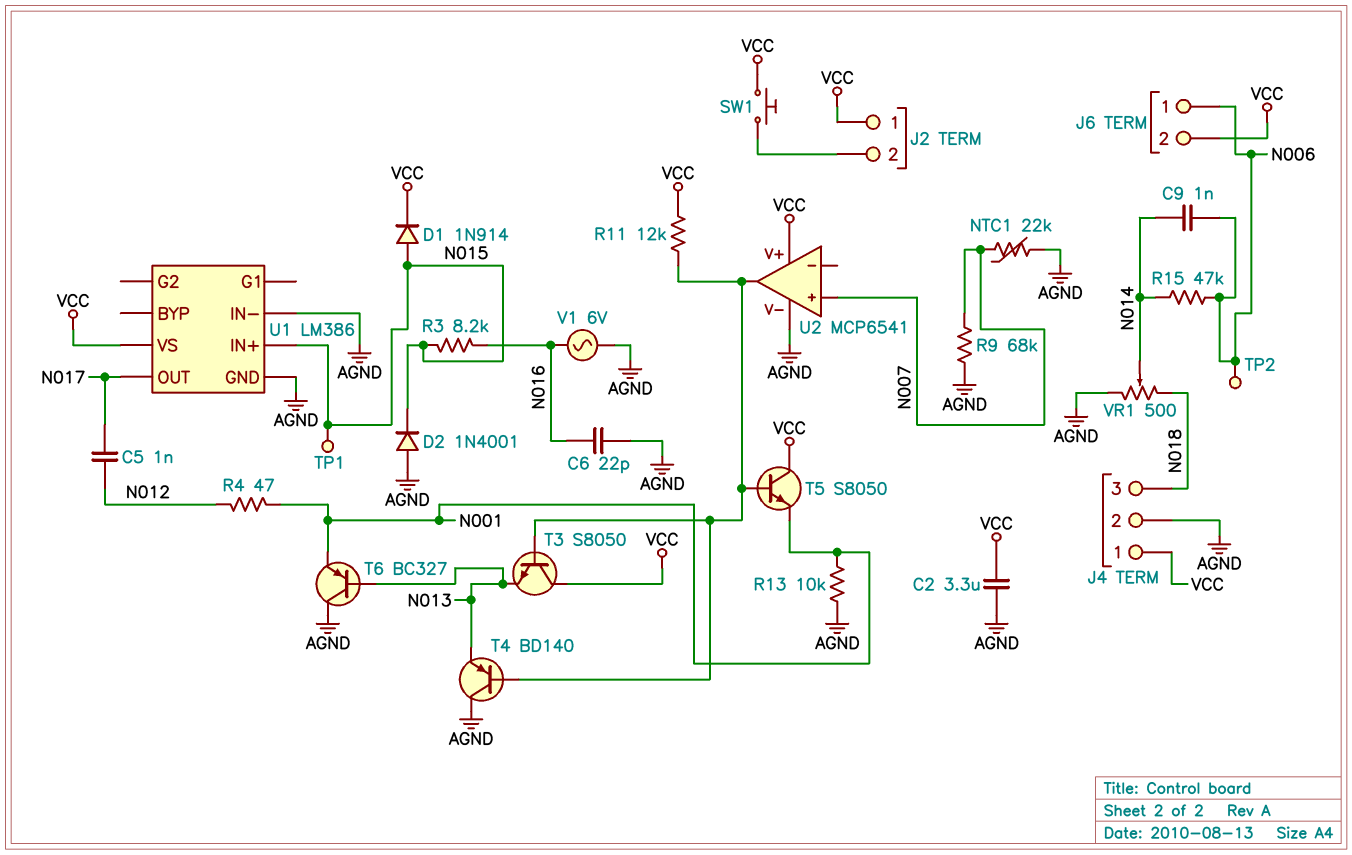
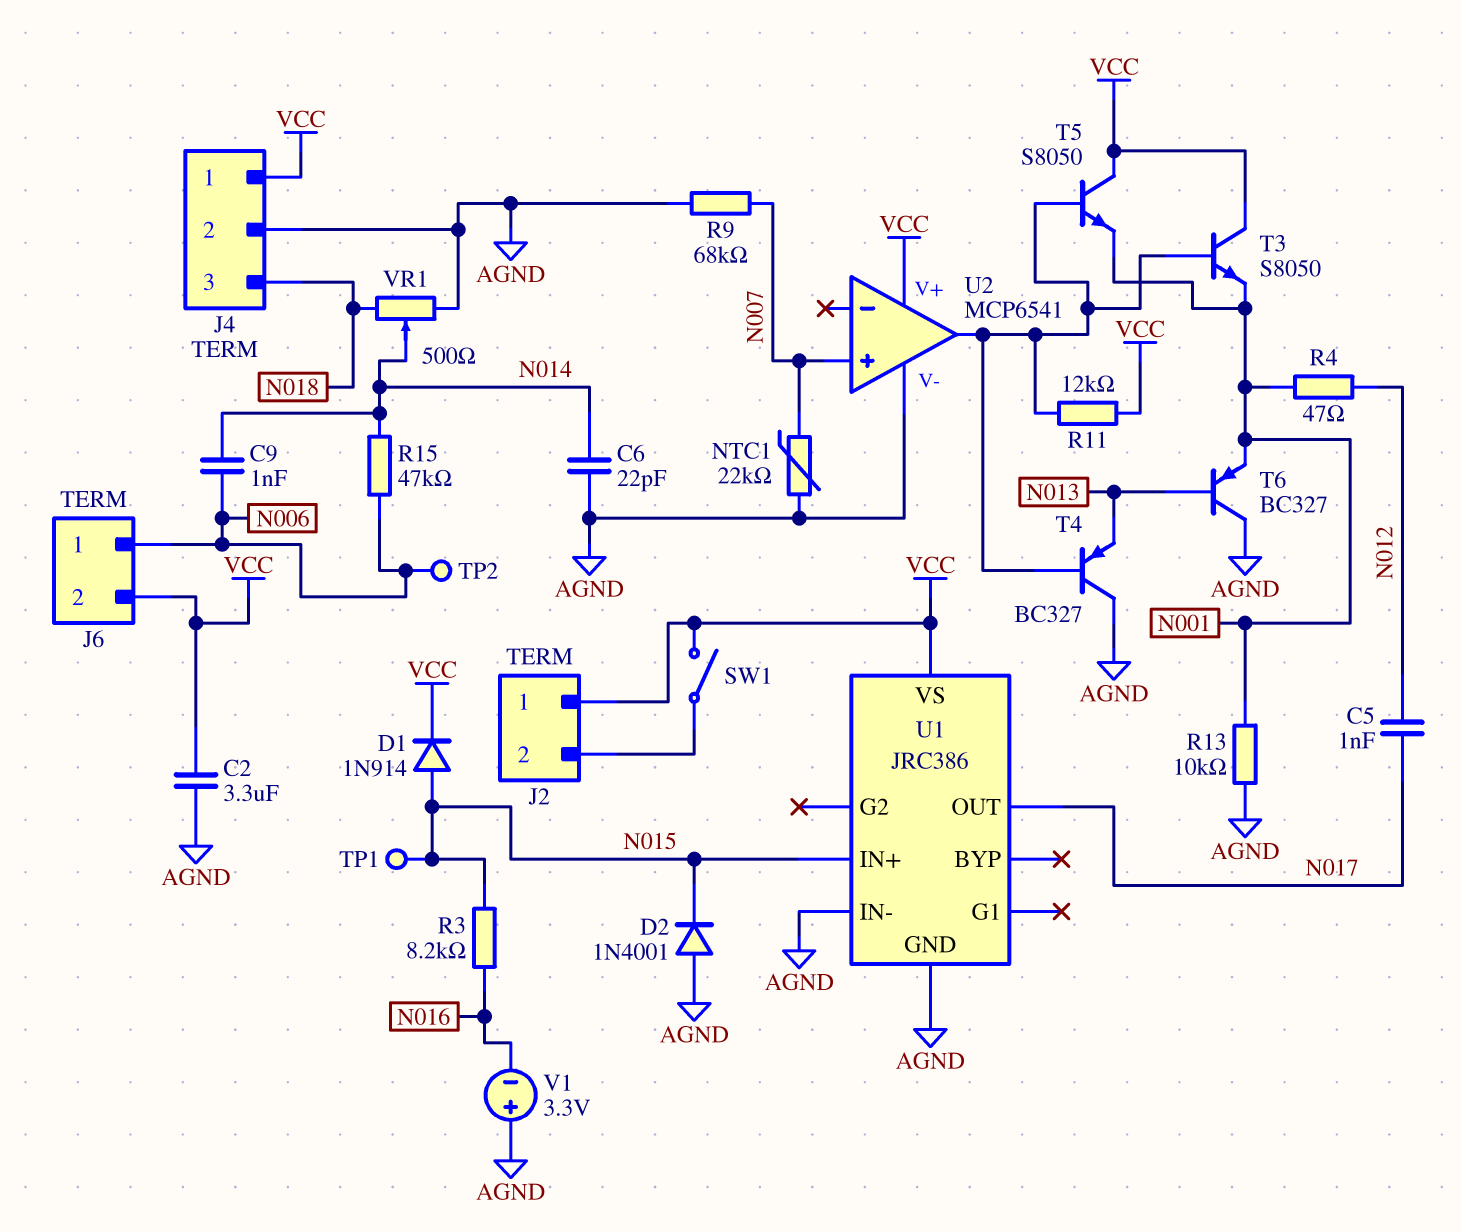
C6: 22pF (AGND, N016) -> 22pF (AGND, N014)
SW1: button (J2/2, VCC) -> switch (J2/2, VCC)
T3: NPN S8050 (B U2/out, C VCC, E N013) -> NPN S8050 (B U2/out, C VCC, E N001)
T4: PNP BD140 (B U2/out, C AGND, E N013) -> PNP BC327 (B U2/out, C AGND, E N013)
U1: LM386 -> JRC386
V1: AC 6V (AGND, N016) -> 3.3V (plus AGND, minus N016)

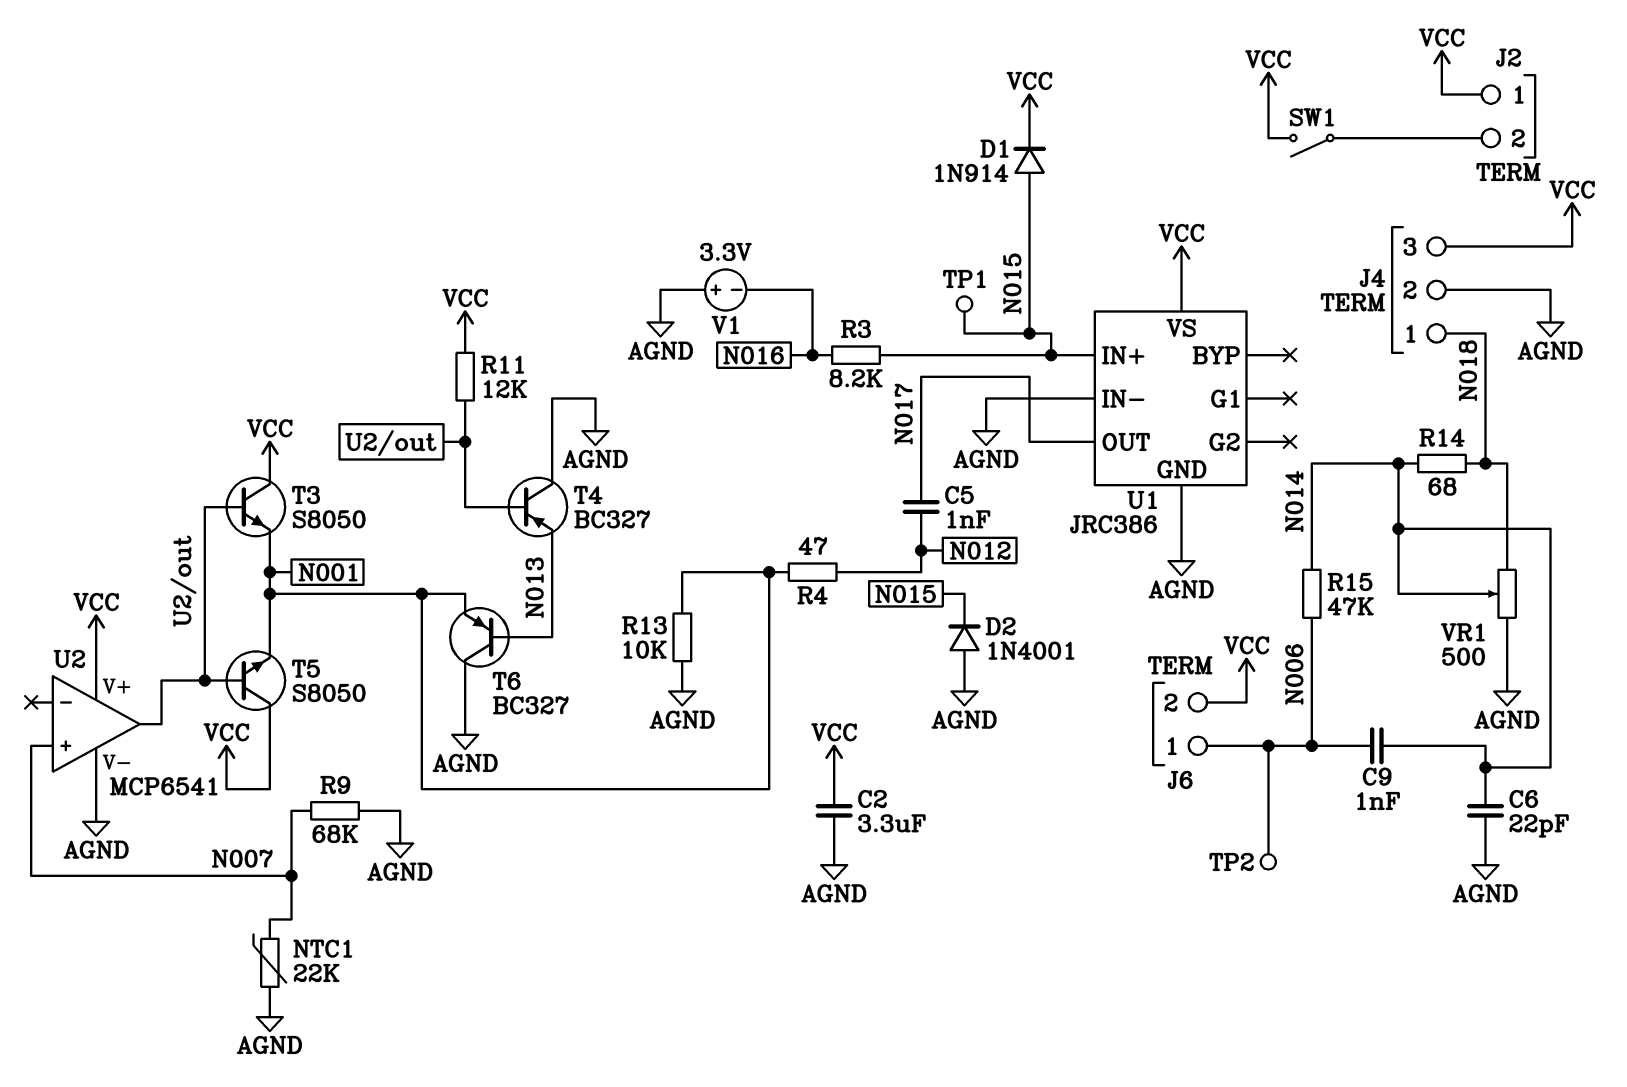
J4 pin 1: VCC -> N018
J4 pin 3: N018 -> VCC
R14: none -> 68 (N014, N018)

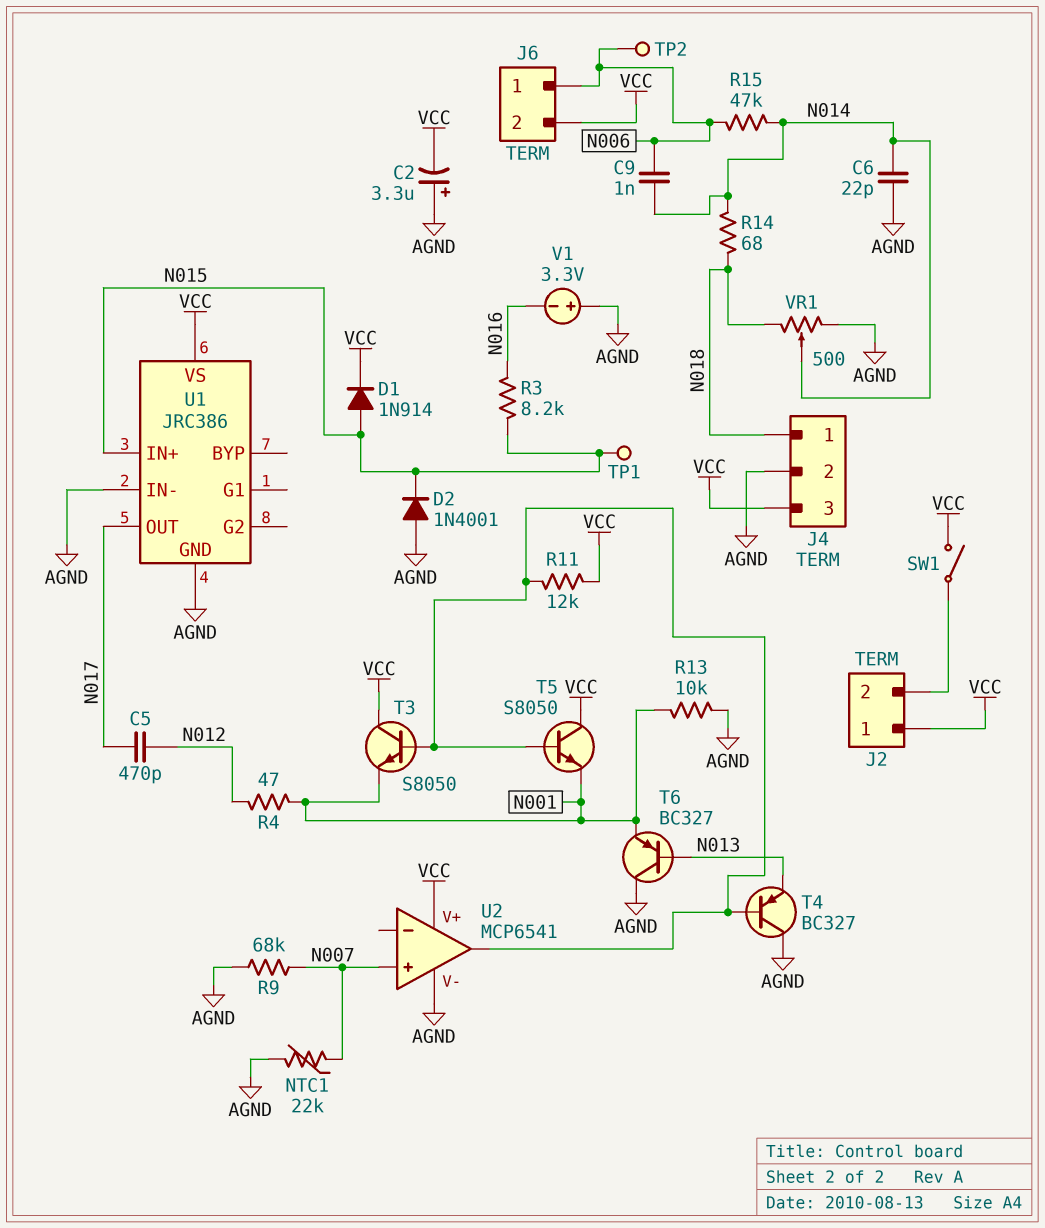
C2: 3.3uF (AGND, VCC) -> 3.3uF (plus AGND, minus VCC)
C5: 1nF (N012, N017) -> 470pF (N012, N017)

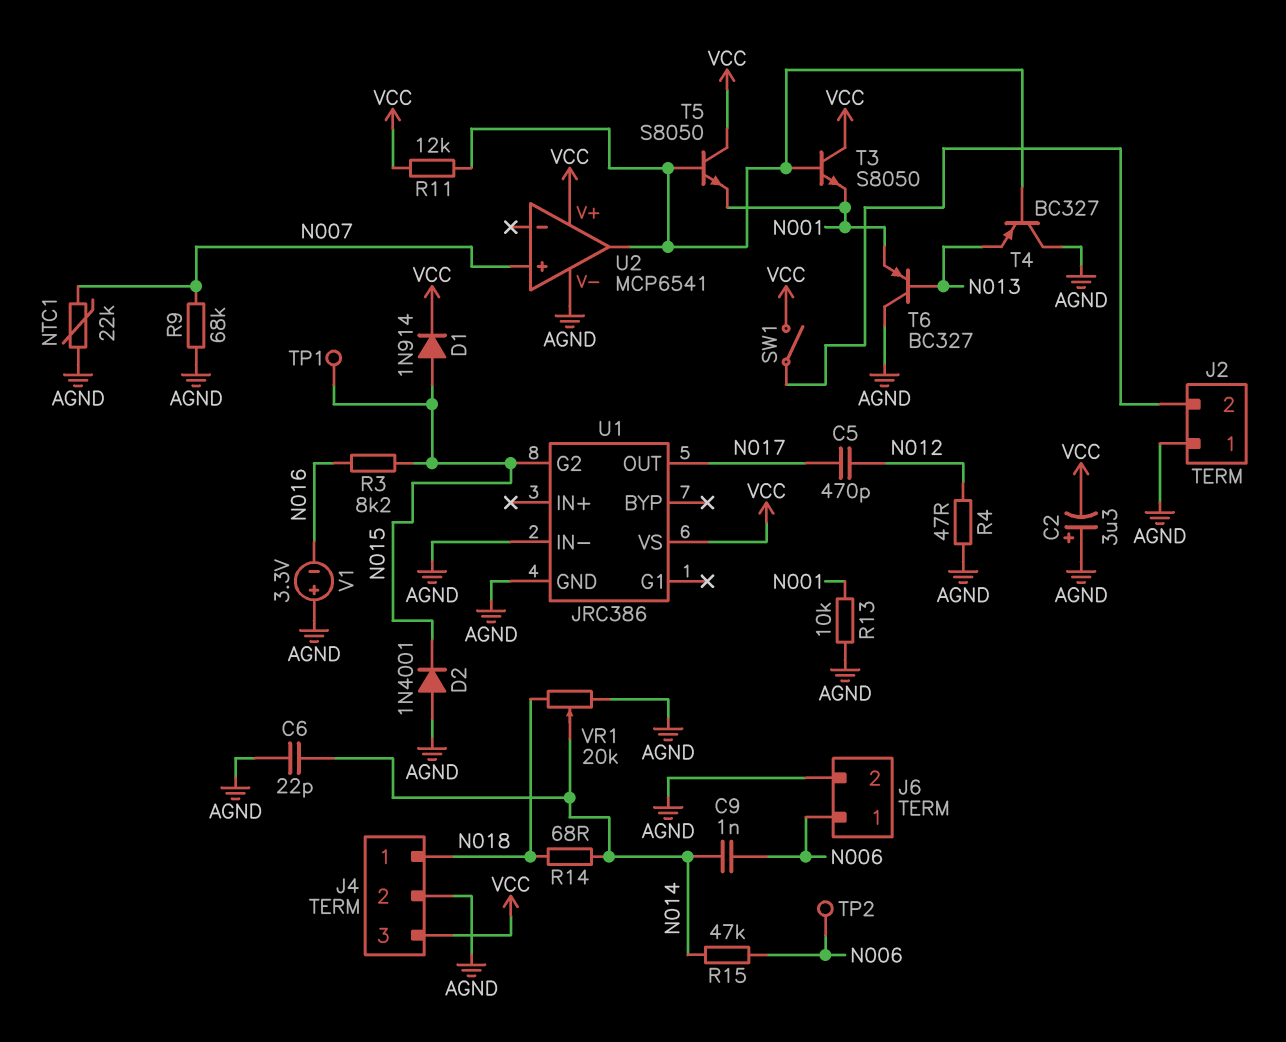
J2 pin 1: VCC -> AGND
J6 pin 2: VCC -> AGND
R4: 47 (N001, N012) -> 47 (AGND, N012)
U1 pin G2: none -> N015
U1 pin IN+: N015 -> none
VR1: 500 (AGND, N018, wiper N014) -> 20k (AGND, N018, wiper N014)

